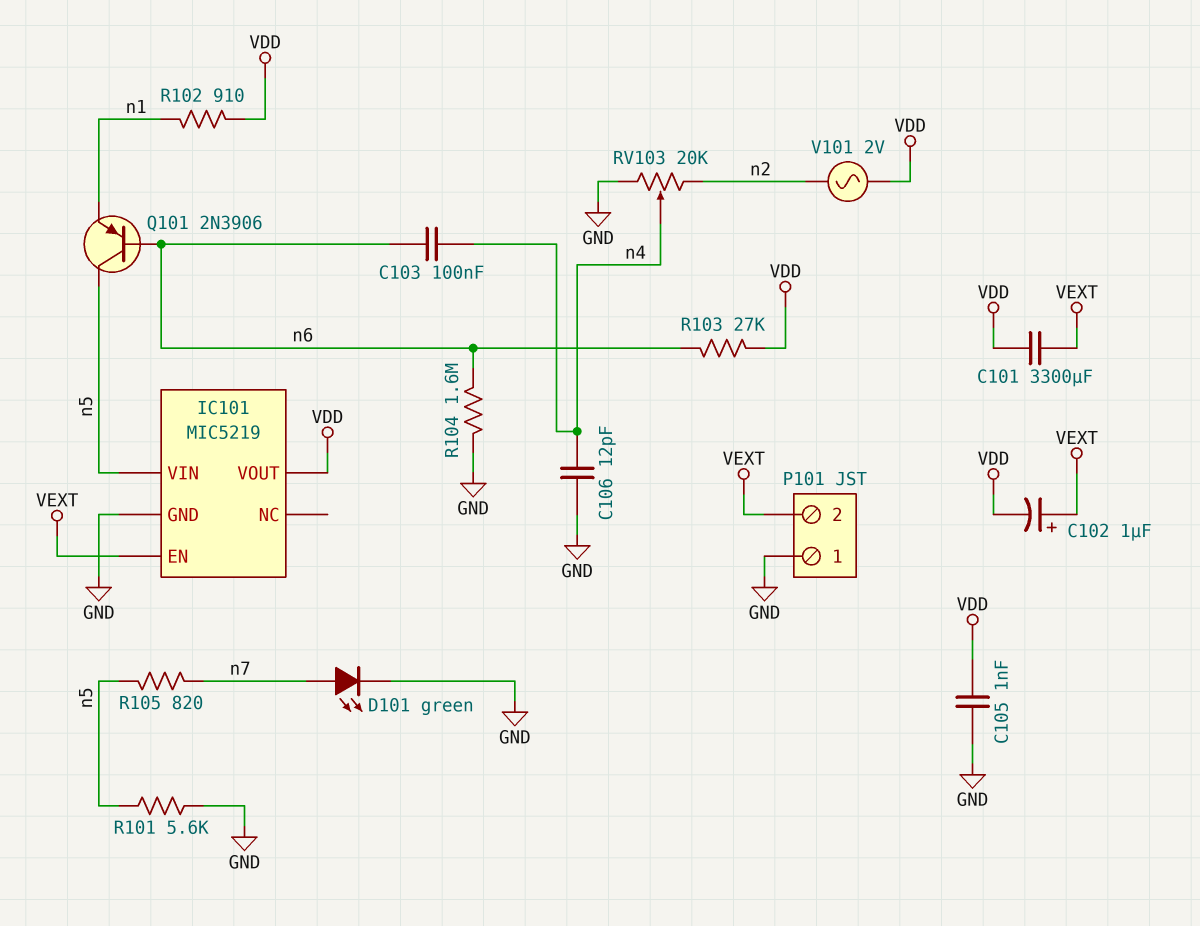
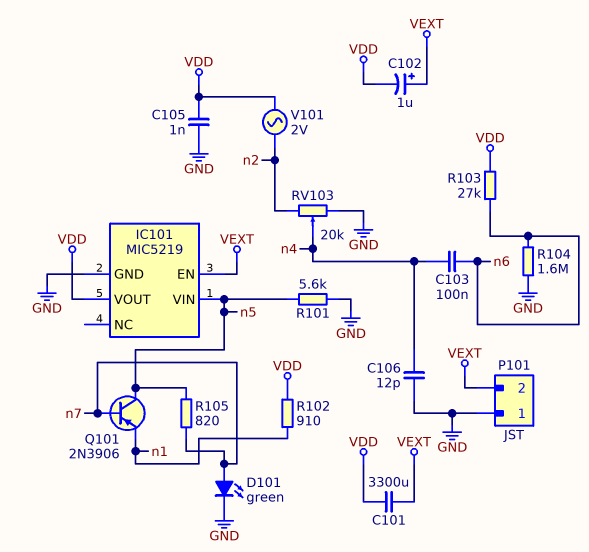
Q101: PNP 2N3906 (B n6, C n5, E n1) -> PNP 2N3906 (B n7, C n5, E n1)

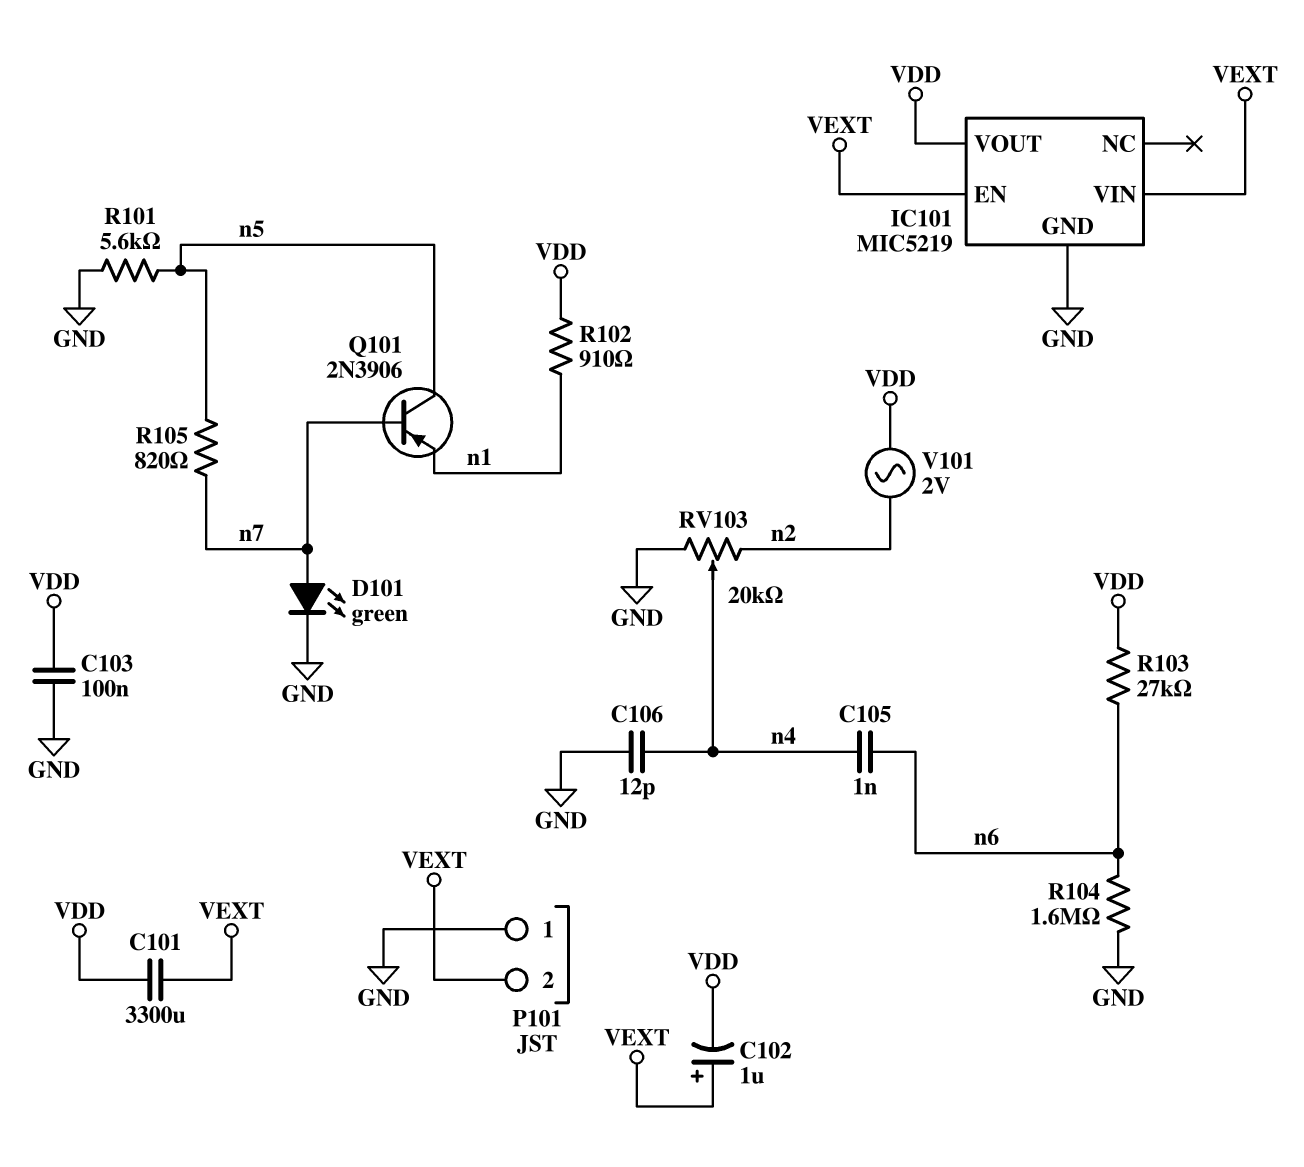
C103: 100nF (n4, n6) -> 100nF (GND, VDD)
C105: 1nF (GND, VDD) -> 1nF (n4, n6)
IC101 pin VIN: n5 -> VEXT

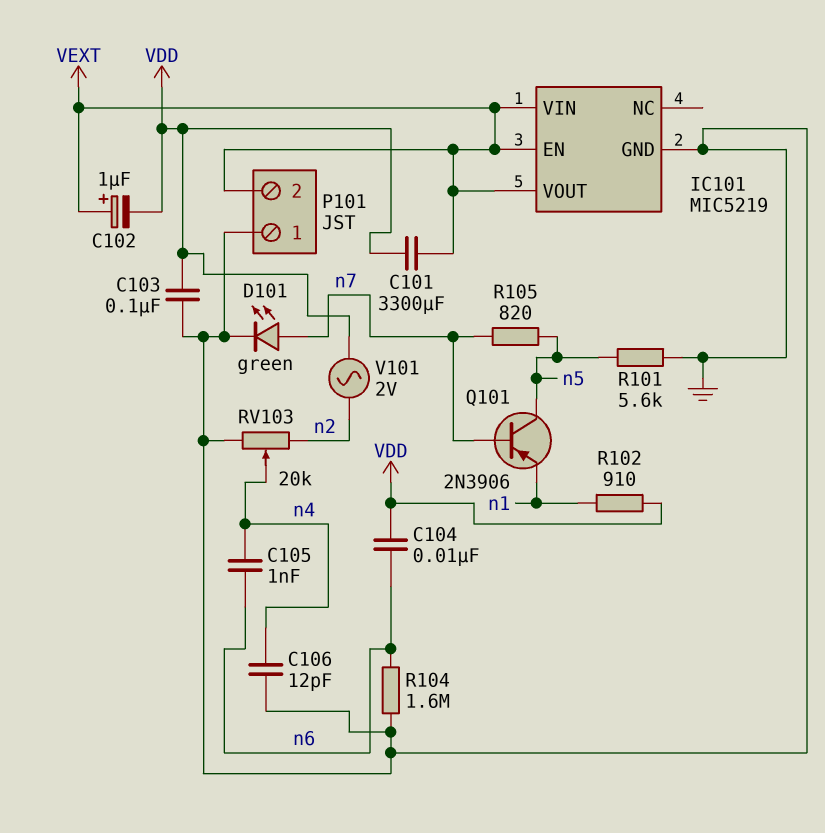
C104: none -> 10nF (VDD, n6)
IC101 pin VOUT: VDD -> VEXT
R103: 27k (VDD, n6) -> none

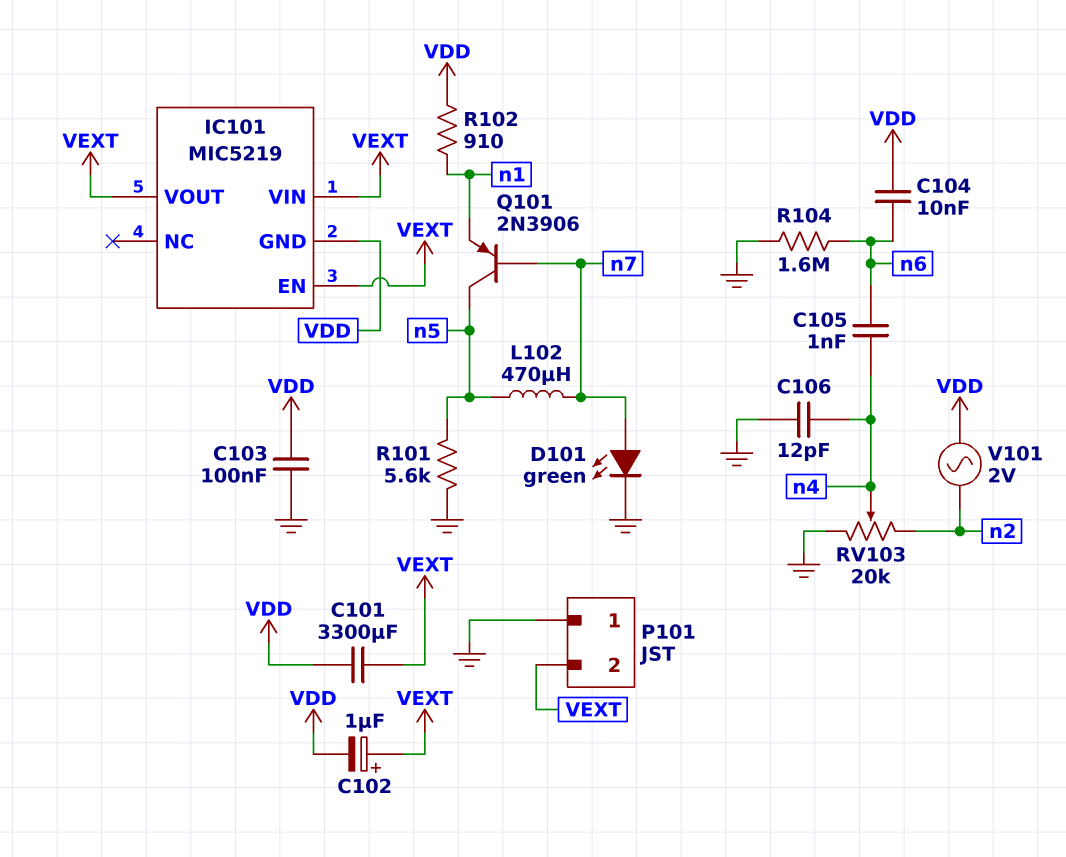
IC101 pin GND: GND -> VDD
L102: none -> 470uH (n5, n7)
R105: 820 (n5, n7) -> none

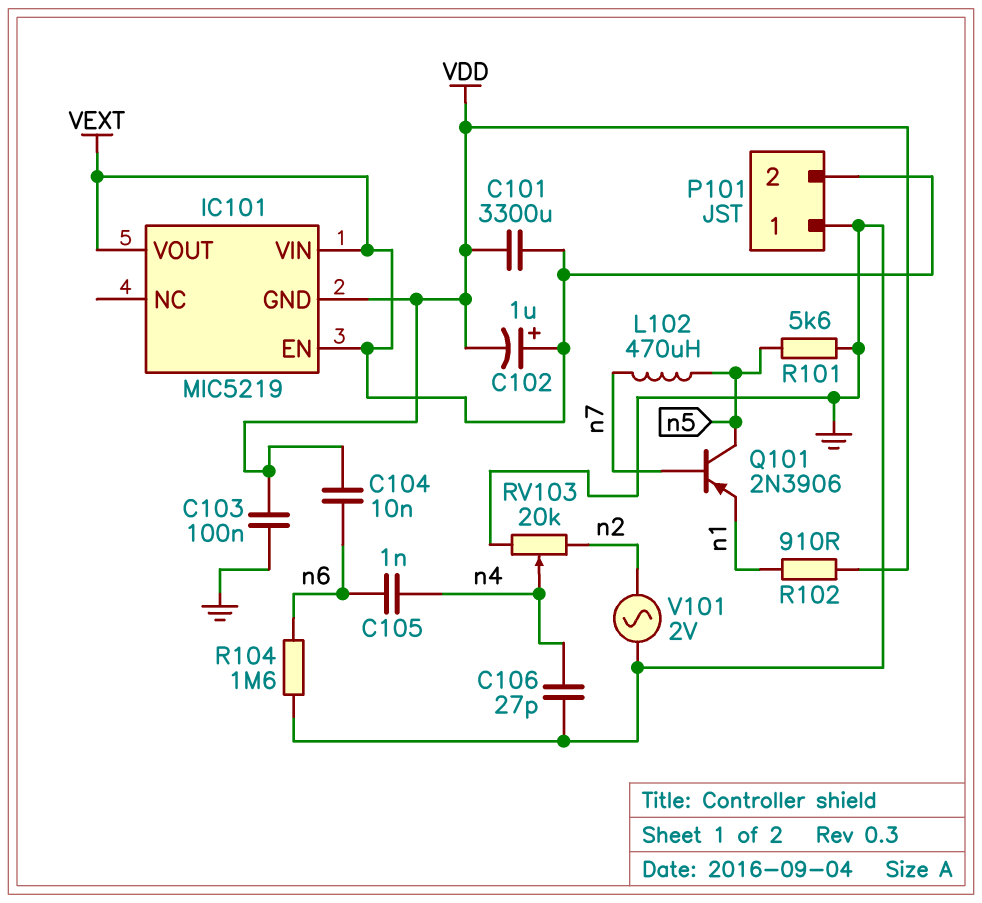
C106: 12pF (GND, n4) -> 27pF (GND, n4)
D101: LED green (A n7, K GND) -> none
V101: AC 2V (VDD, n2) -> AC 2V (GND, n2)

